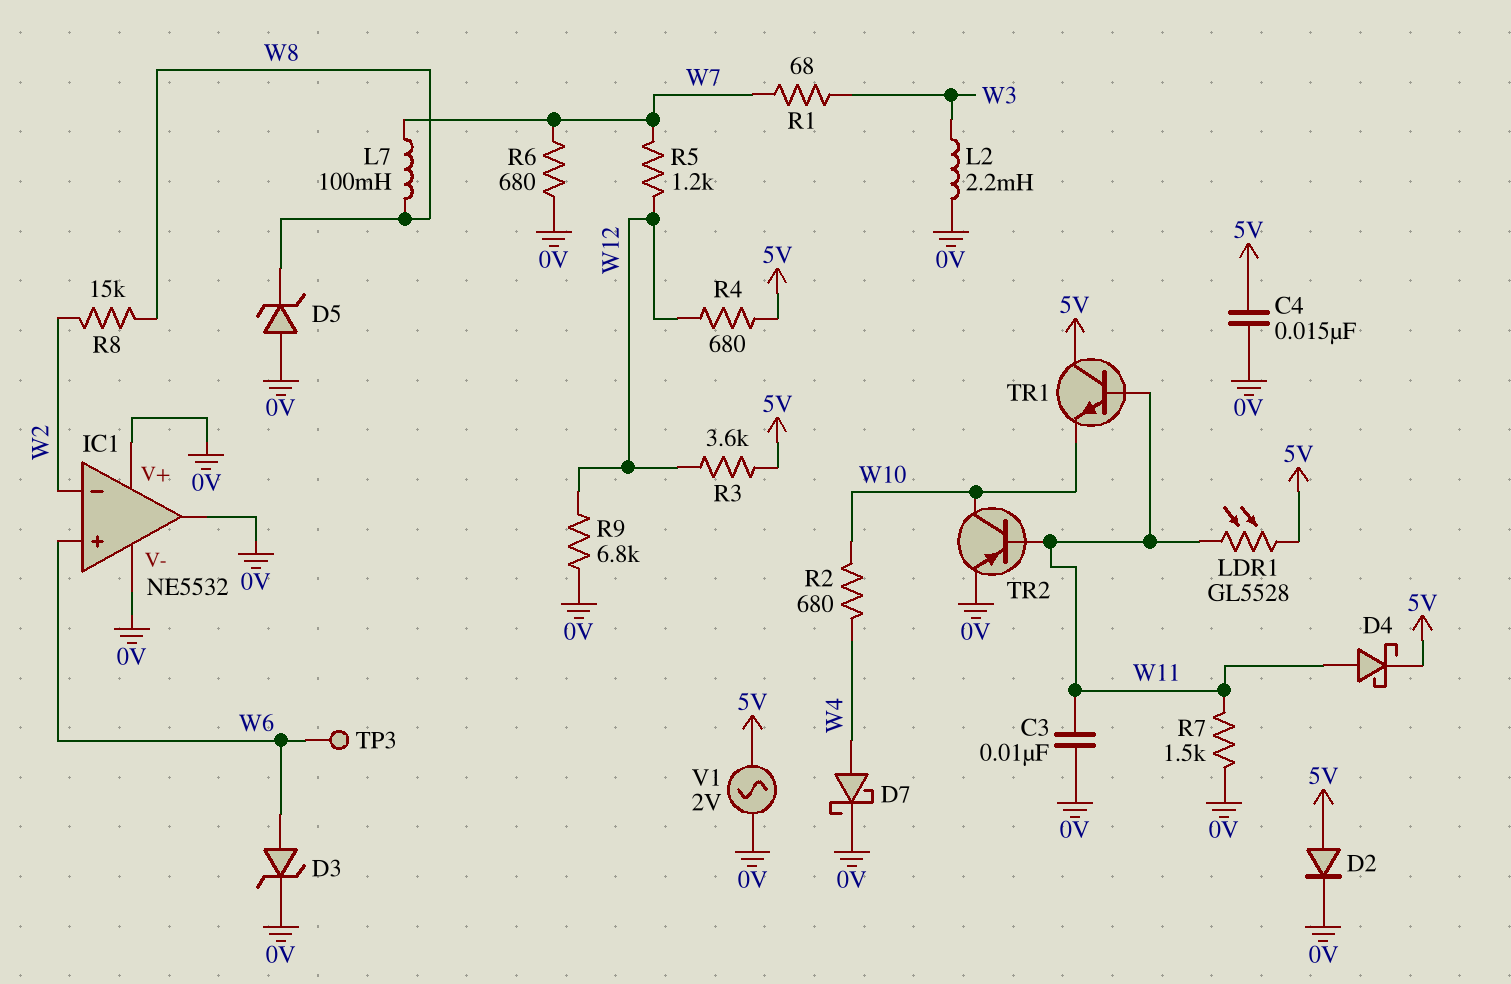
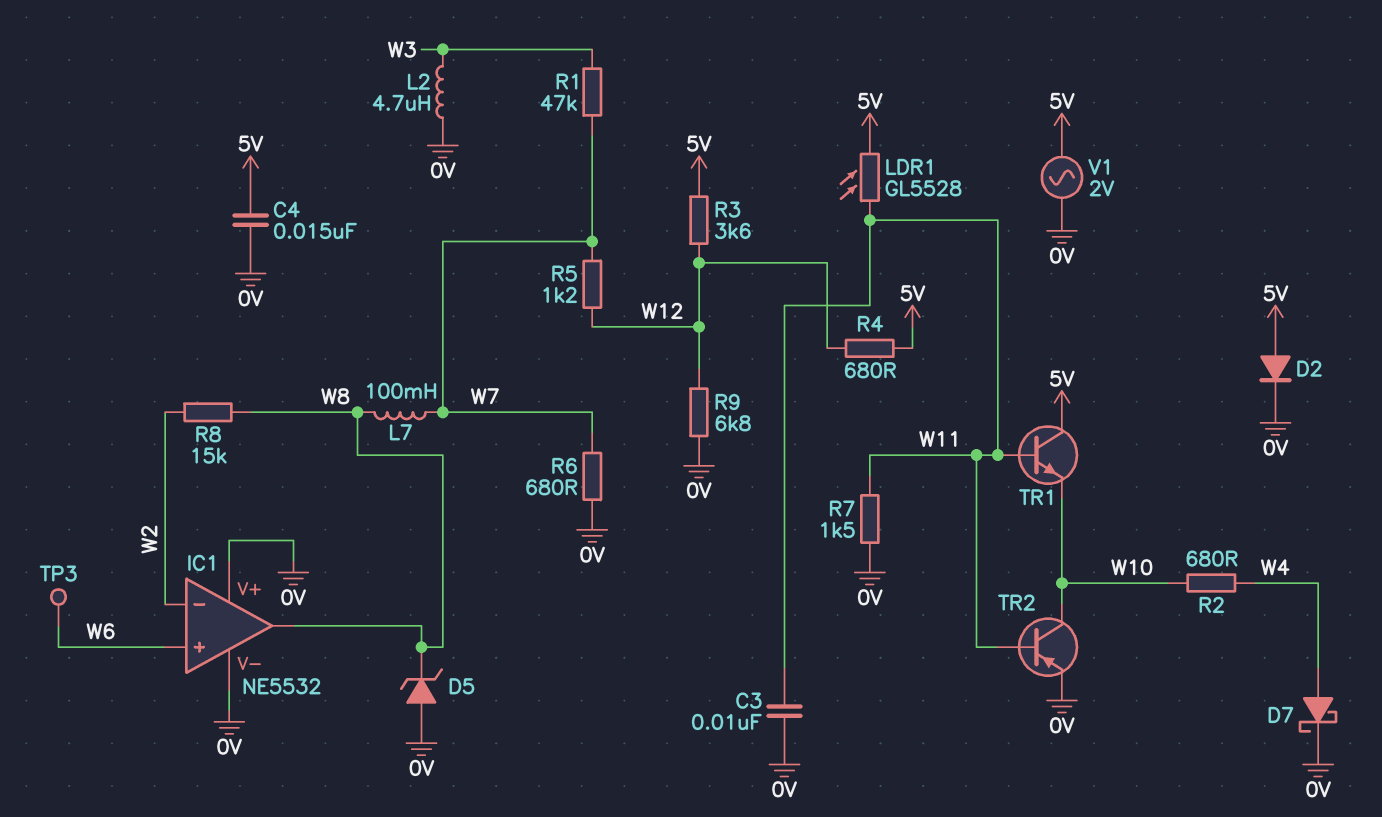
D3: zener (A W6, K 0V) -> none
D4: schottky (A W11, K 5V) -> none
IC1 pin out: 0V -> W8
L2: 2.2mH (0V, W3) -> 4.7uH (0V, W3)
R1: 68 (W3, W7) -> 47k (W3, W7)

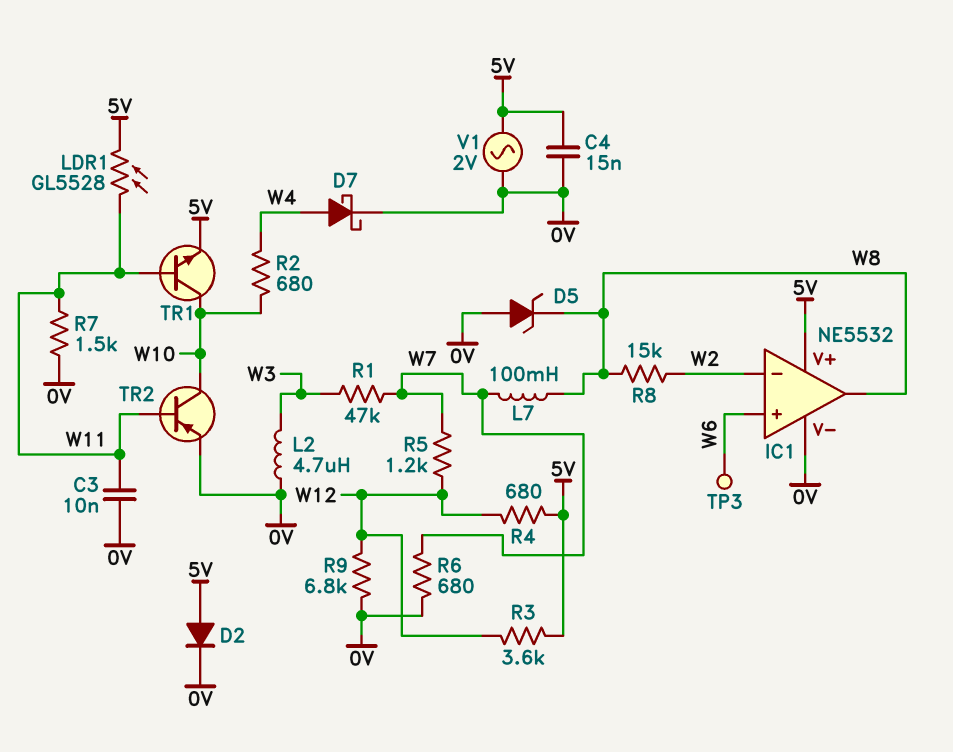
IC1 pin V+: 0V -> 5V
TR1: NPN (B W11, C 5V, E W10) -> NPN (B W11, C W10, E 5V)

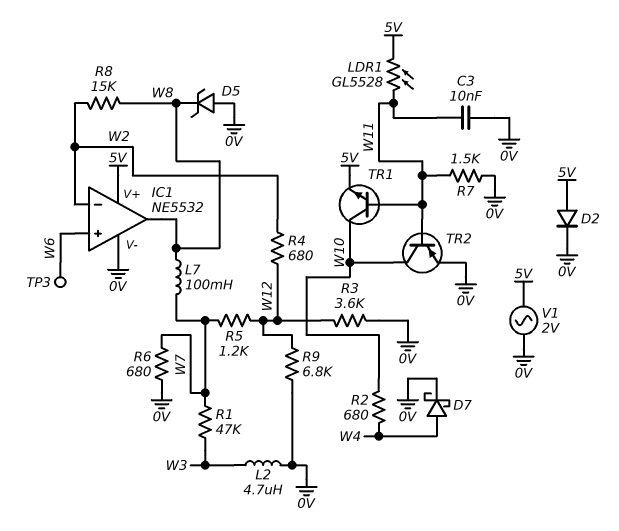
C4: 15nF (0V, 5V) -> none
R3: 3.6k (5V, W12) -> 3.6k (0V, W12)
R4: 680 (5V, W12) -> 680 (W2, W12)

